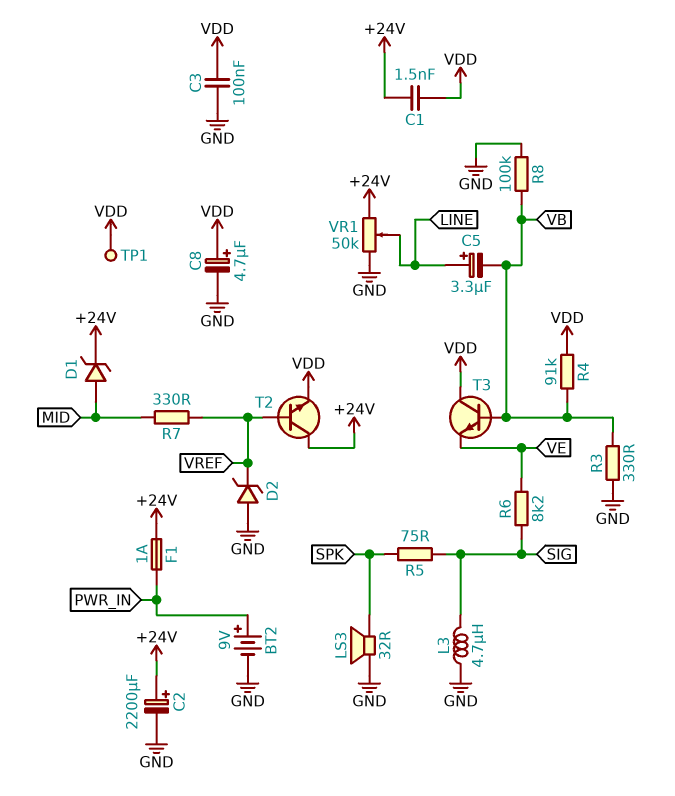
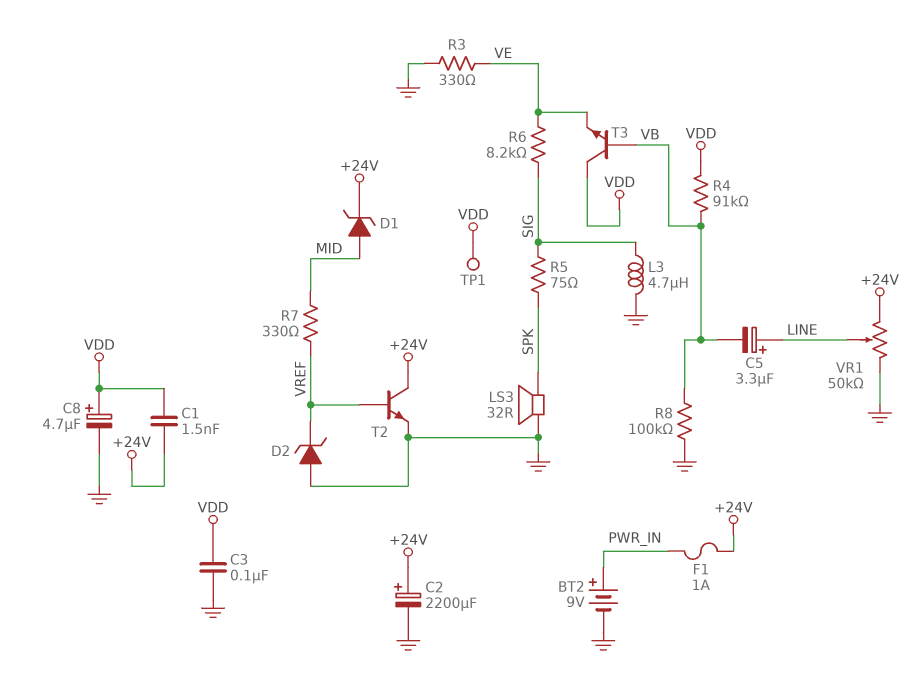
R3: 330 (GND, VB) -> 330 (GND, VE)
T2: NPN (B VREF, C +24V, E VDD) -> NPN (B VREF, C +24V, E GND)

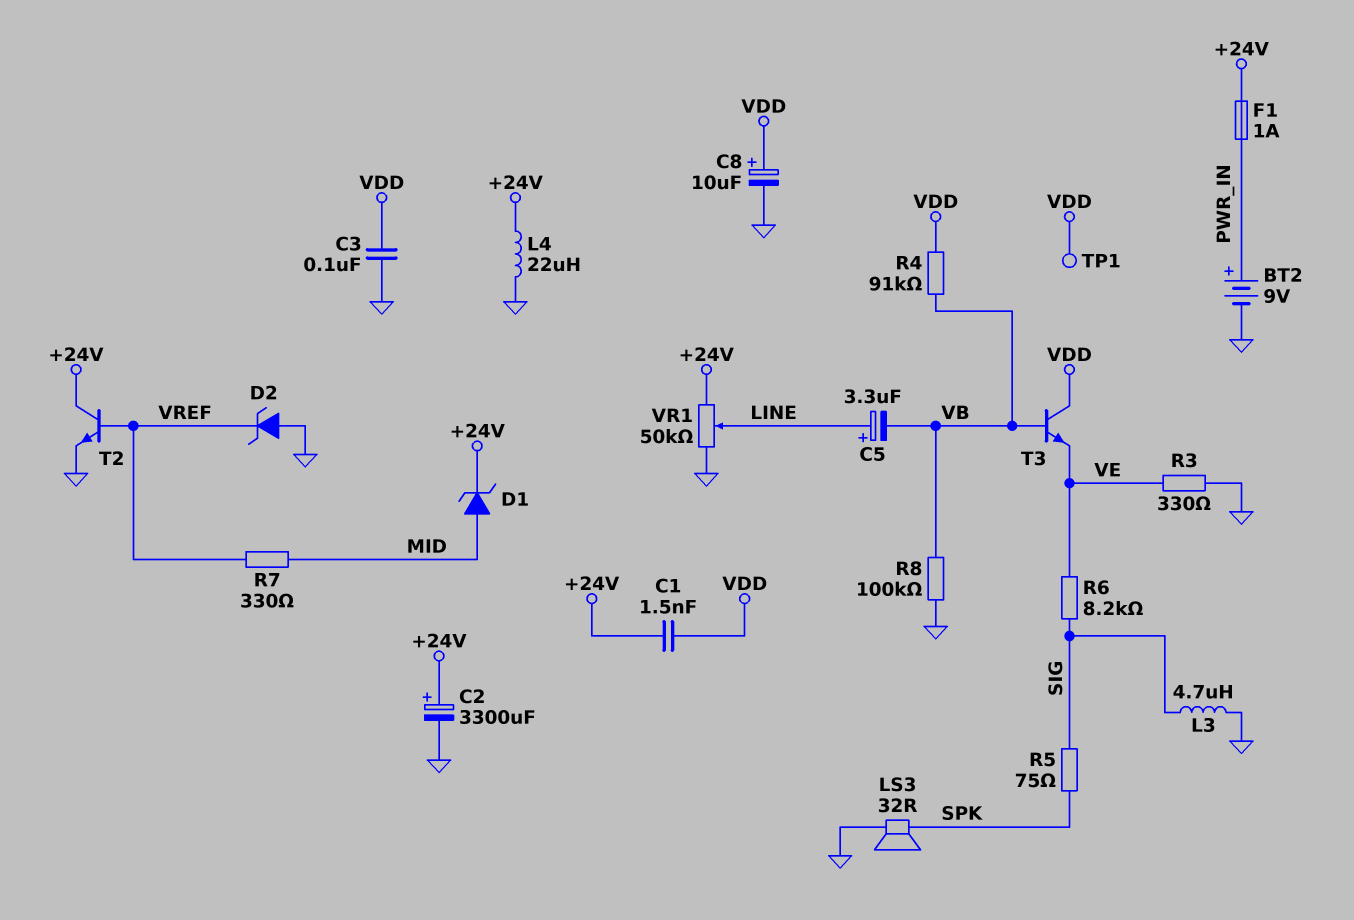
C2: 2200uF (plus +24V, minus GND) -> 3300uF (plus +24V, minus GND)
C8: 4.7uF (plus VDD, minus GND) -> 10uF (plus VDD, minus GND)
L4: none -> 22uH (+24V, GND)

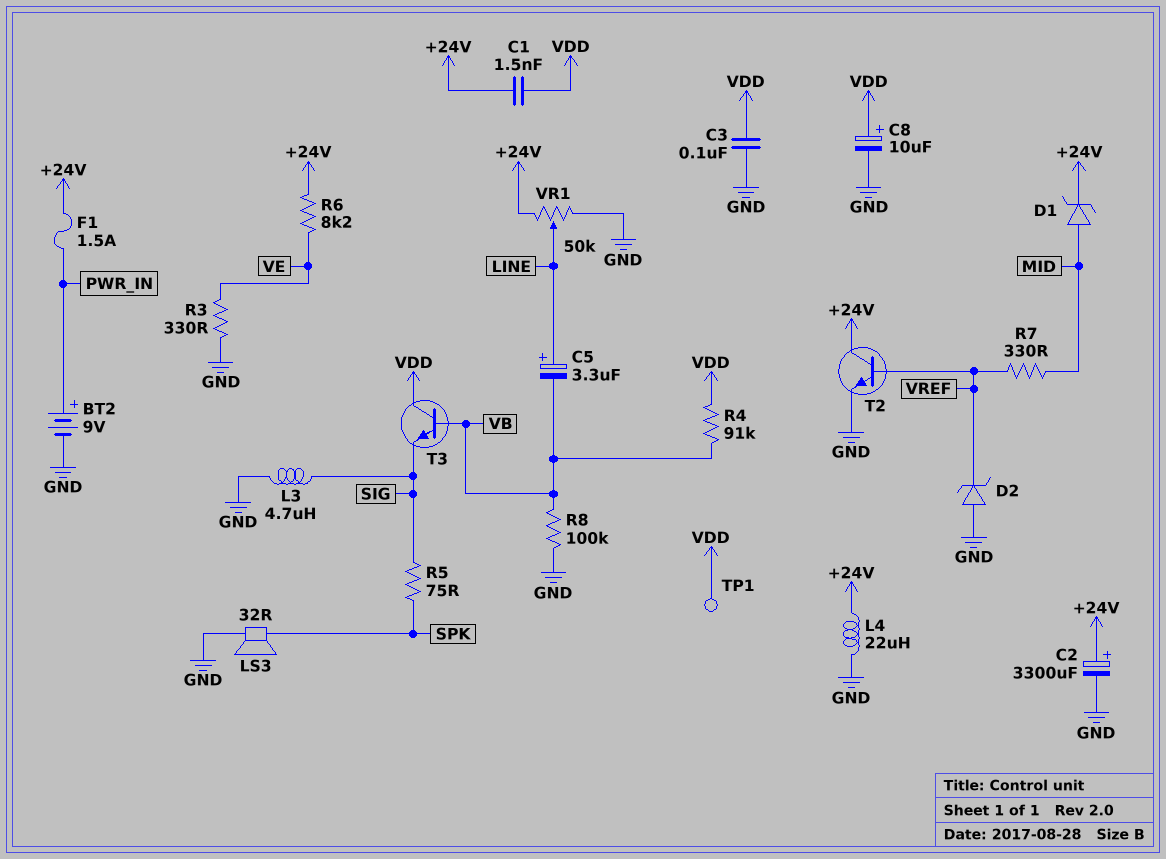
F1: 1A (+24V, PWR_IN) -> 1.5A (+24V, PWR_IN)
R6: 8.2k (SIG, VE) -> 8.2k (+24V, VE)
T3: NPN (B VB, C VDD, E VE) -> NPN (B VB, C VDD, E SIG)

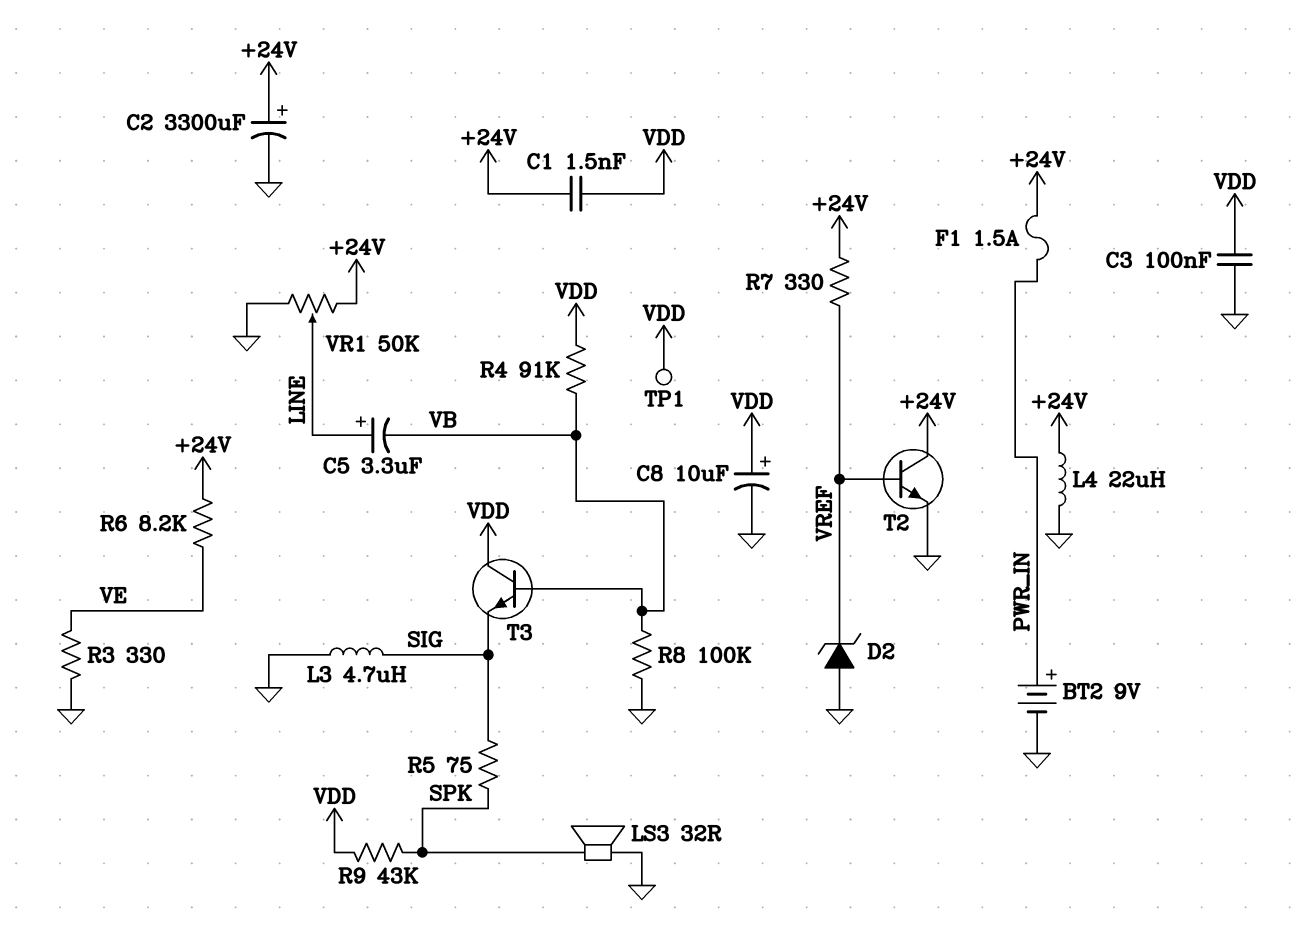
D1: zener (A MID, K +24V) -> none
R7: 330 (MID, VREF) -> 330 (+24V, VREF)
R9: none -> 43k (SPK, VDD)

